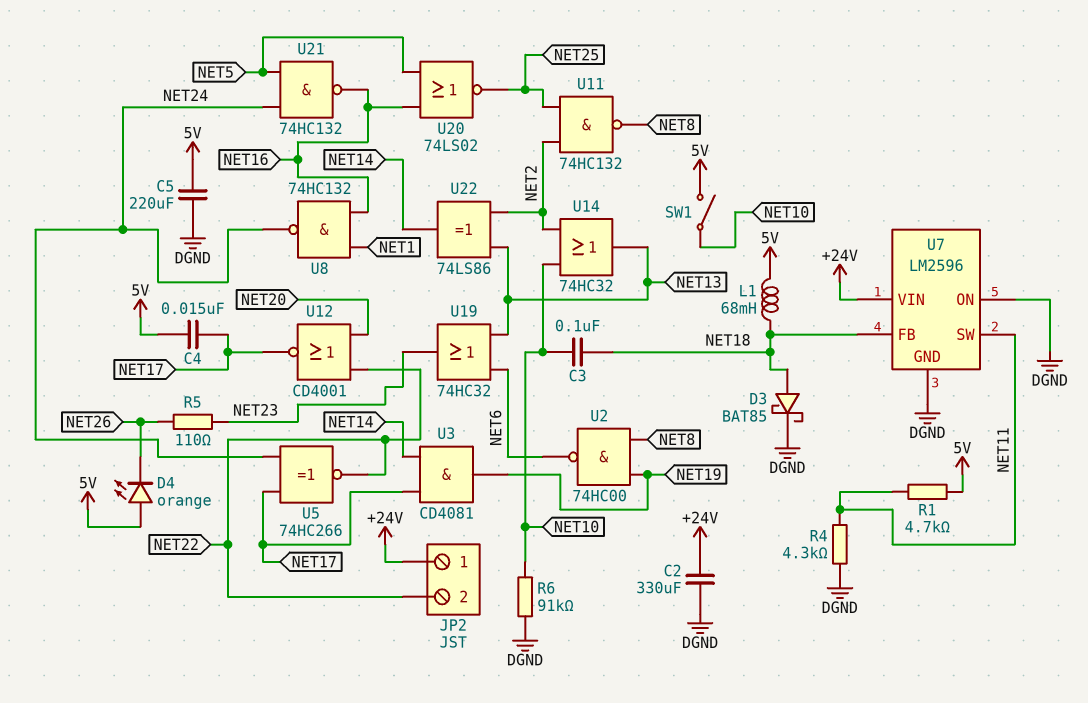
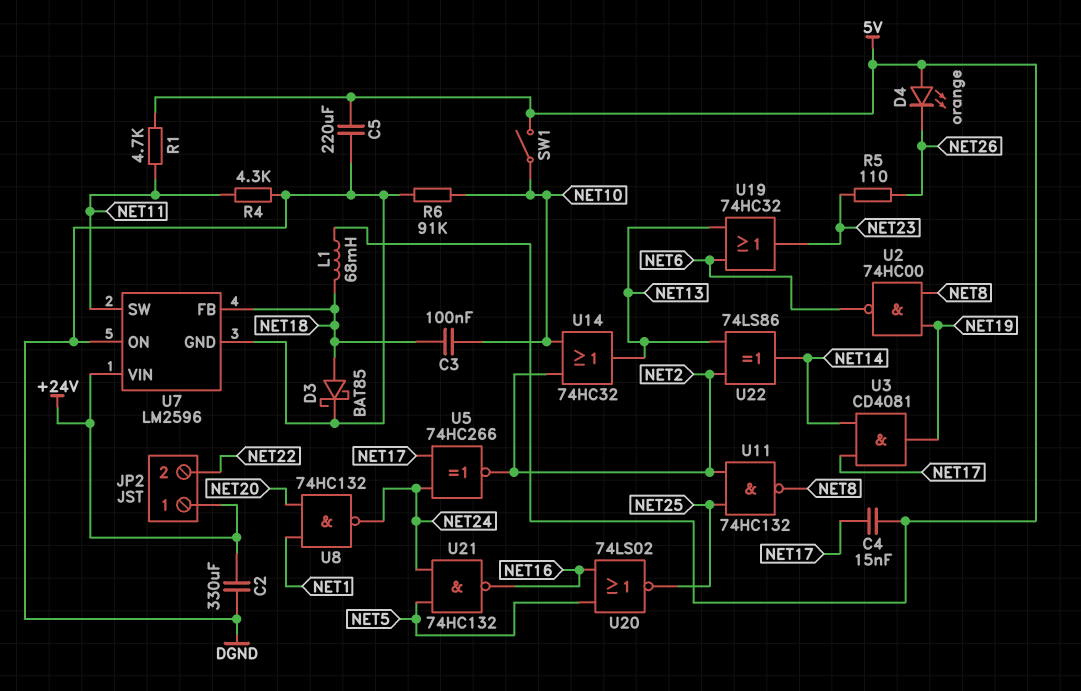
U5: XNOR 74HC266 (in NET17, in NET24, out NET22) -> XNOR 74HC266 (in NET17, in NET24, out NET2)
U8: NAND 74HC132 (in NET1, in NET16, out NET24) -> NAND 74HC132 (in NET1, in NET20, out NET24)
U12: NOR CD4001 (in NET20, in NET22, out NET17) -> none

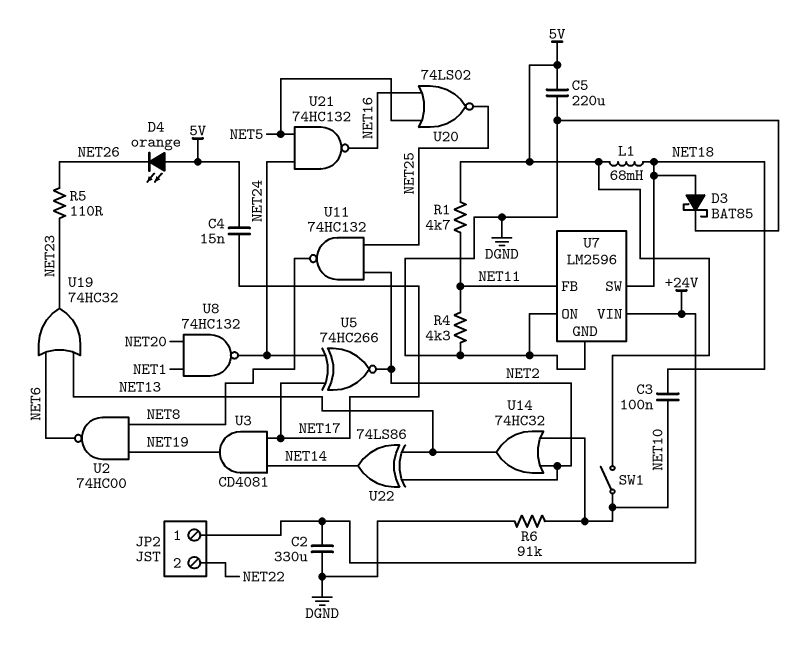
U7 pin FB: NET18 -> NET11
U7 pin SW: NET11 -> NET18

